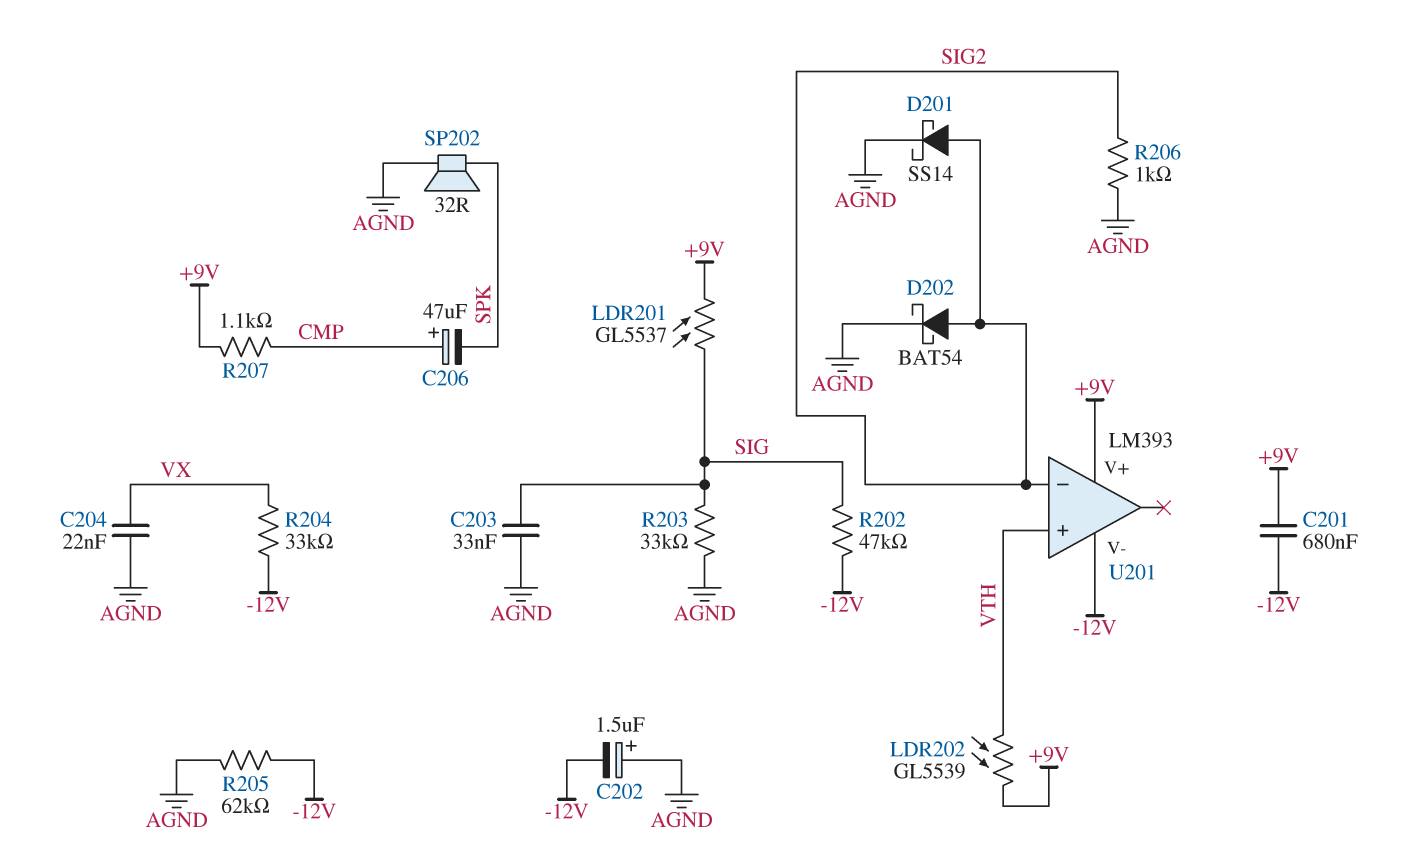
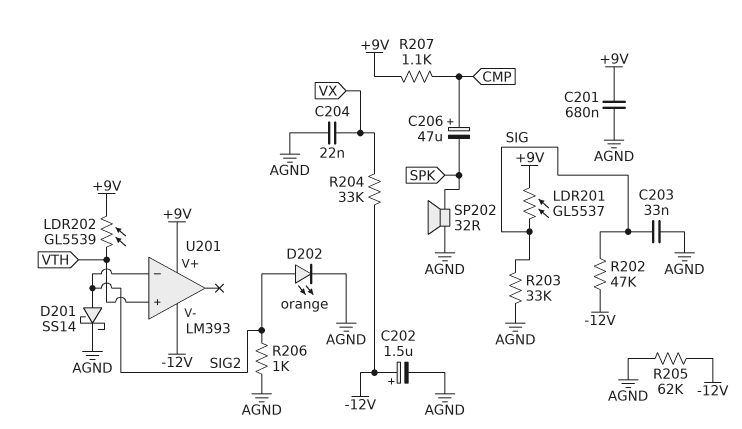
C201: 680nF (+9V, -12V) -> 680nF (+9V, AGND)
C202: 1.5uF (plus AGND, minus -12V) -> 1.5uF (plus -12V, minus AGND)
D202: schottky BAT54 (A SIG2, K AGND) -> LED orange (A SIG2, K AGND)

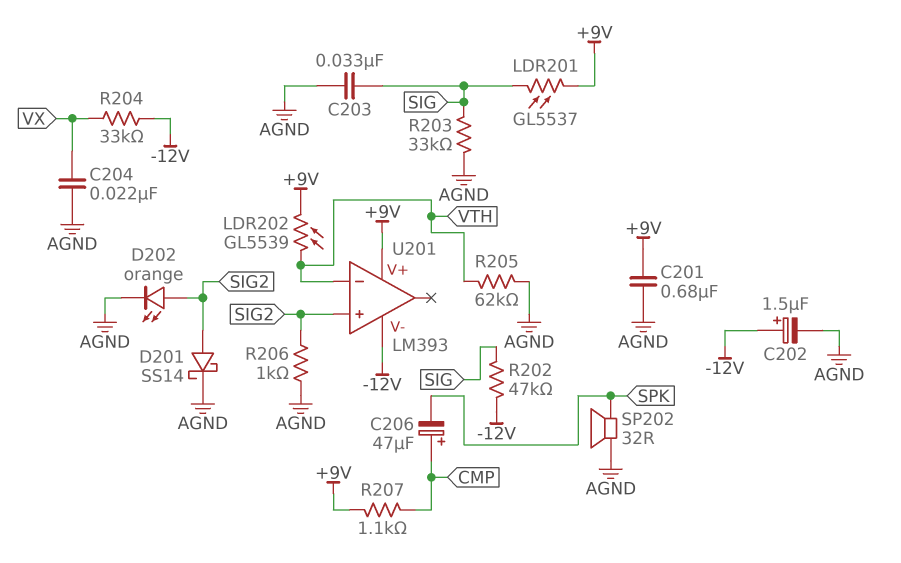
R205: 62k (-12V, AGND) -> 62k (AGND, VTH)
U201 pin in+: VTH -> SIG2
U201 pin in-: SIG2 -> VTH

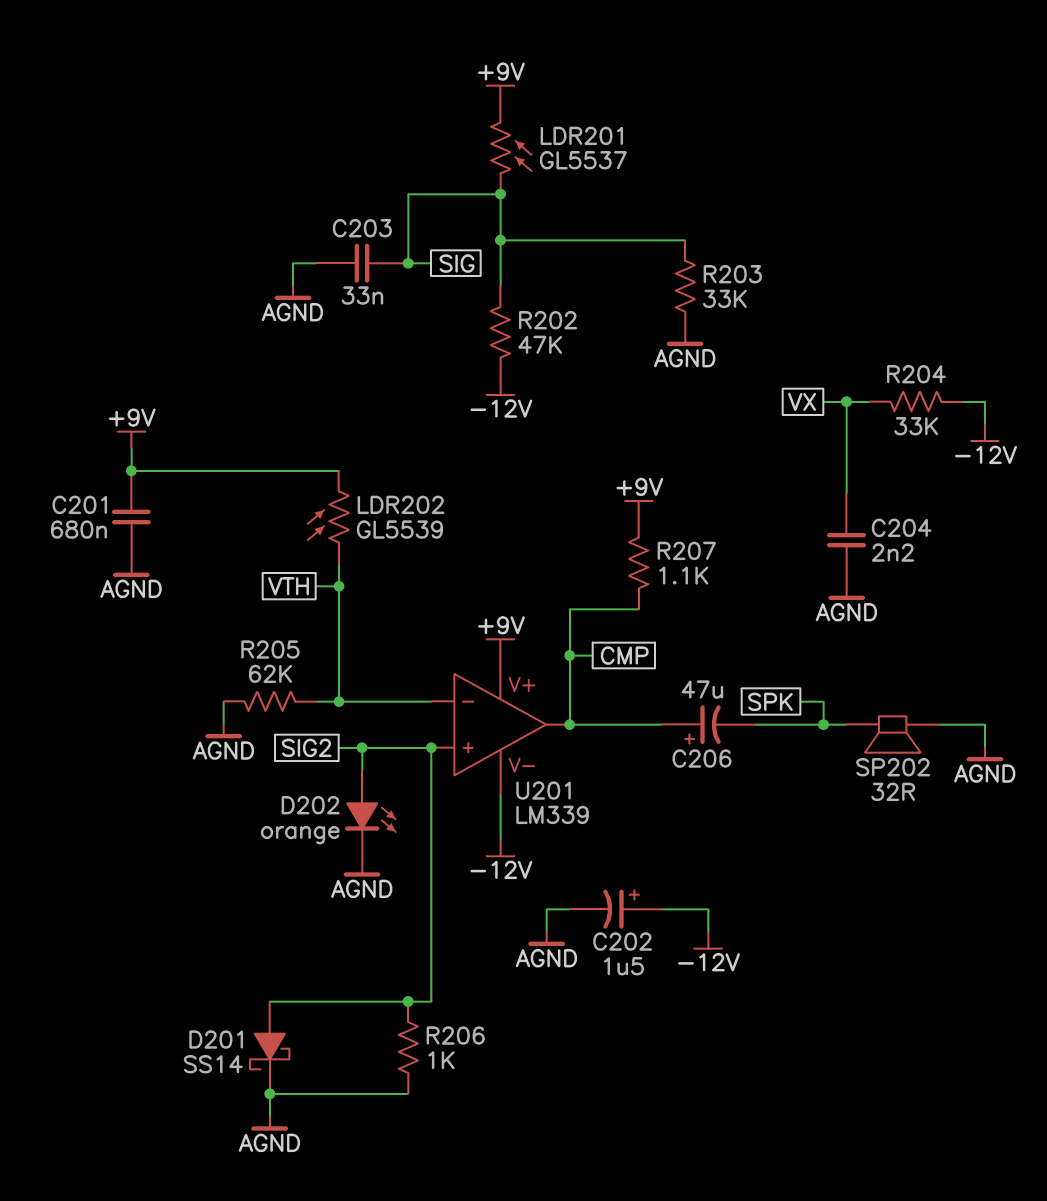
C204: 22nF (AGND, VX) -> 2.2nF (AGND, VX)
U201: LM393 -> LM339
U201 pin out: none -> CMP

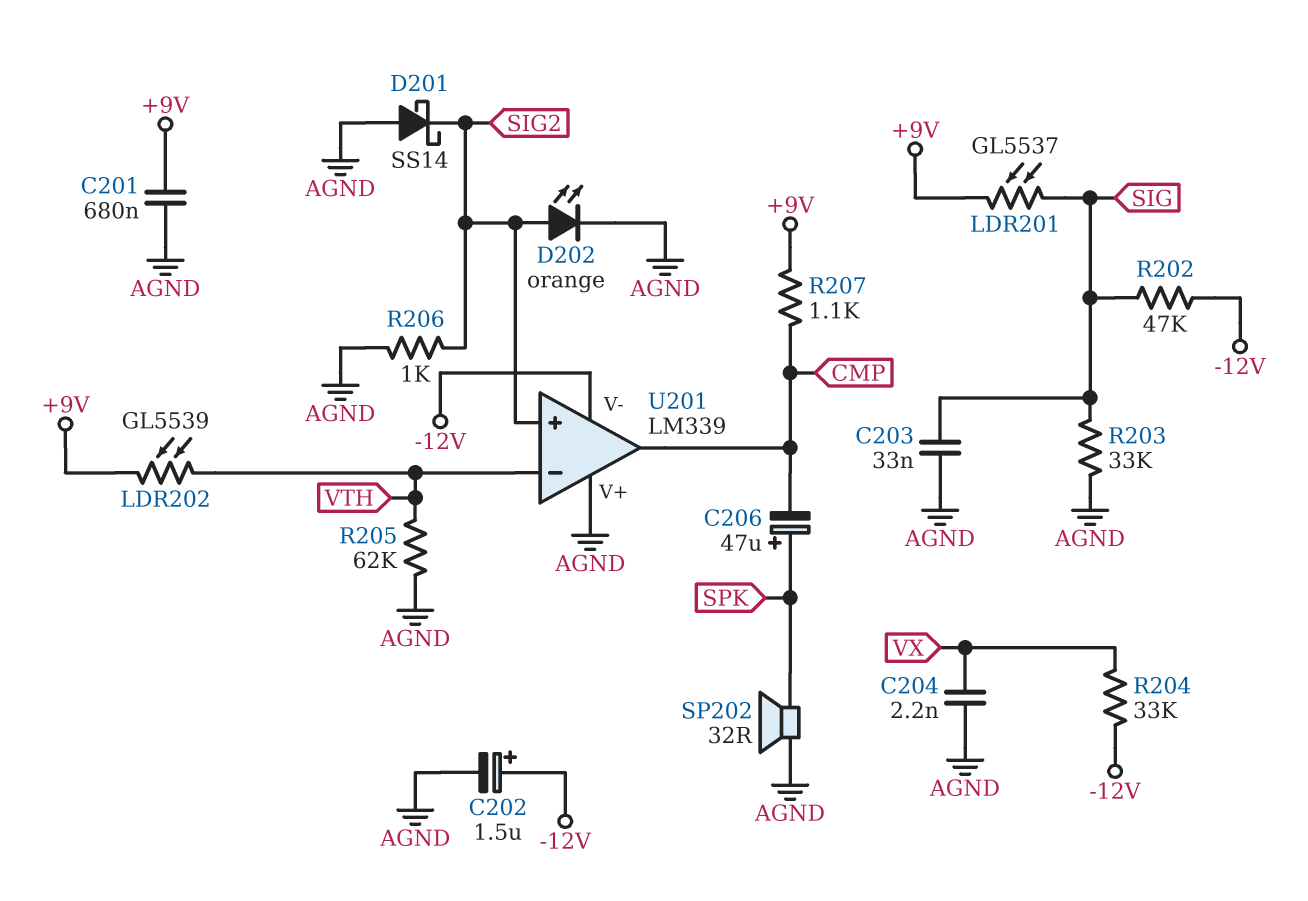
C206: 47uF (plus CMP, minus SPK) -> 47uF (plus SPK, minus CMP)
D201: schottky SS14 (A SIG2, K AGND) -> schottky SS14 (A AGND, K SIG2)
U201 pin V+: +9V -> AGND

